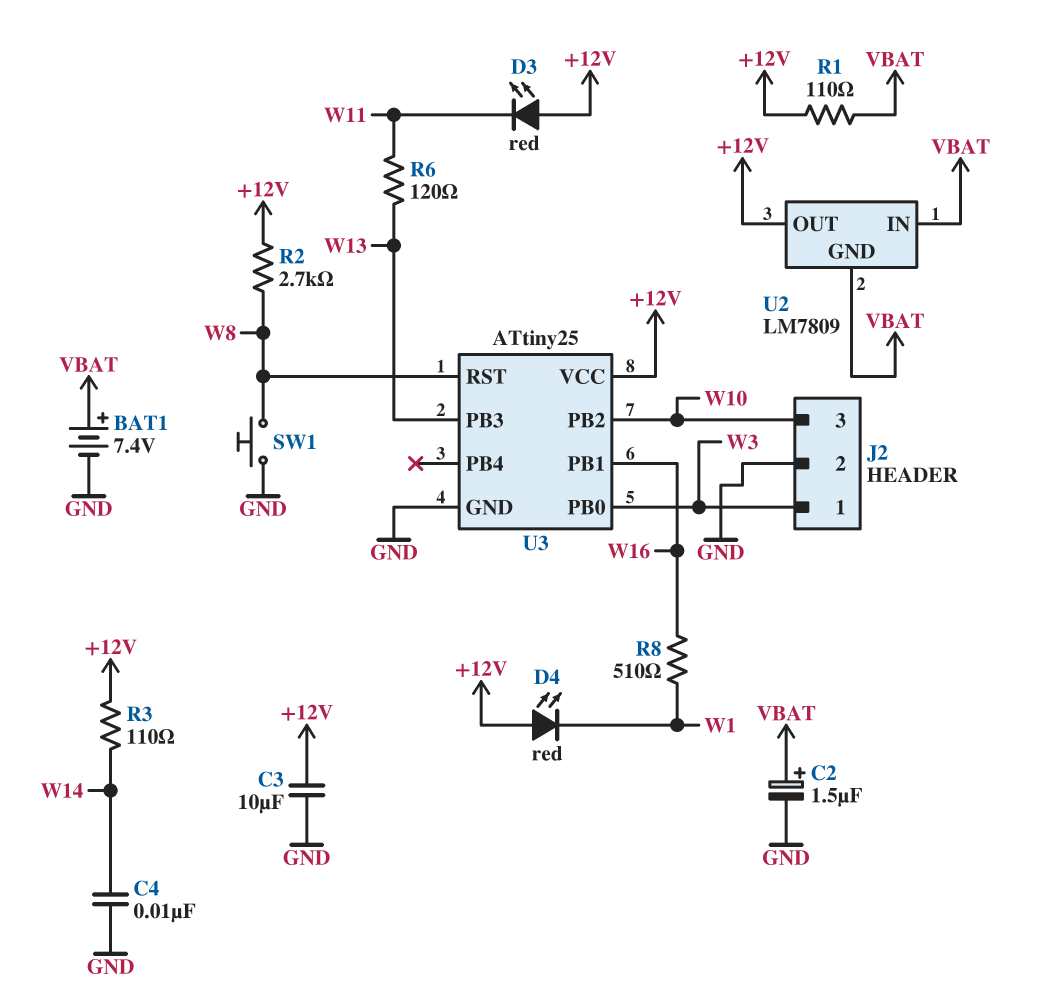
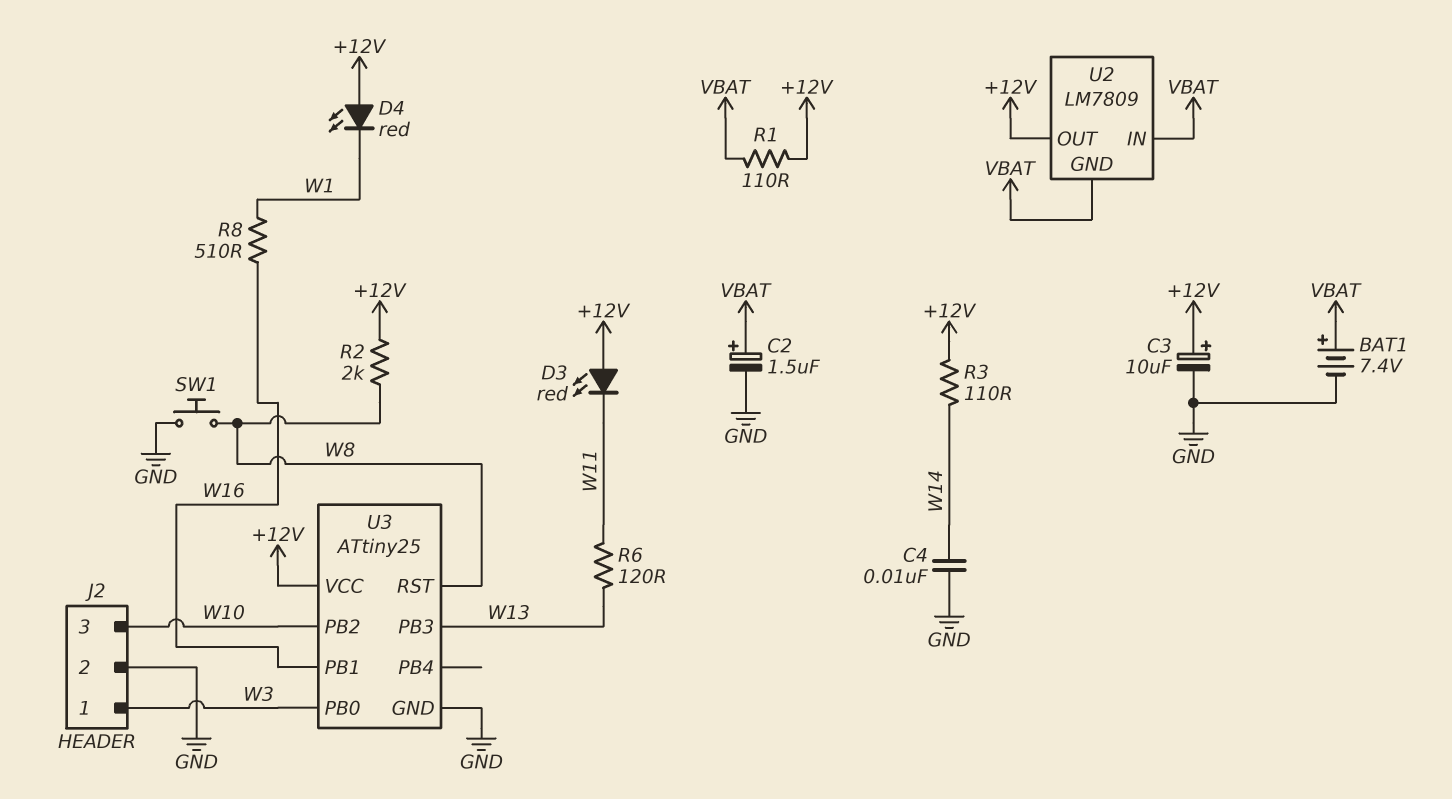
C3: 10uF (+12V, GND) -> 10uF (plus +12V, minus GND)
R2: 2.7k (+12V, W8) -> 2k (+12V, W8)

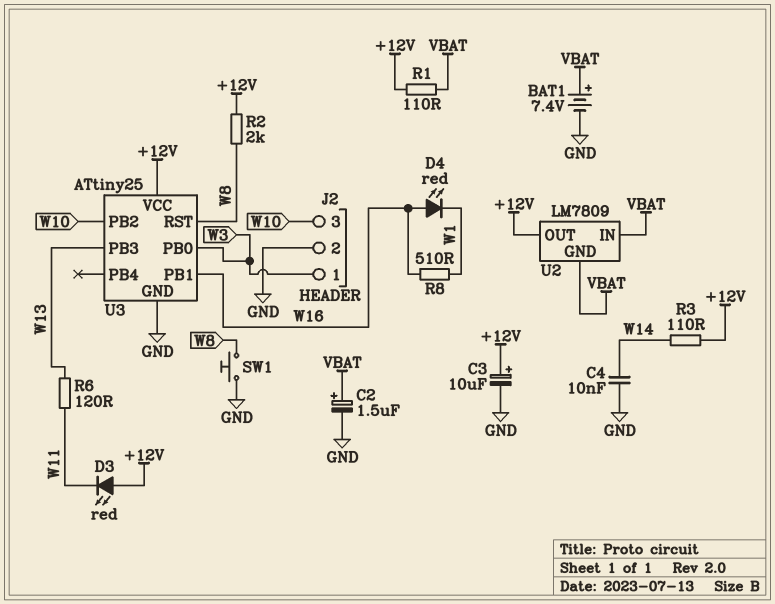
D4: LED red (A +12V, K W1) -> LED red (A W16, K W1)

